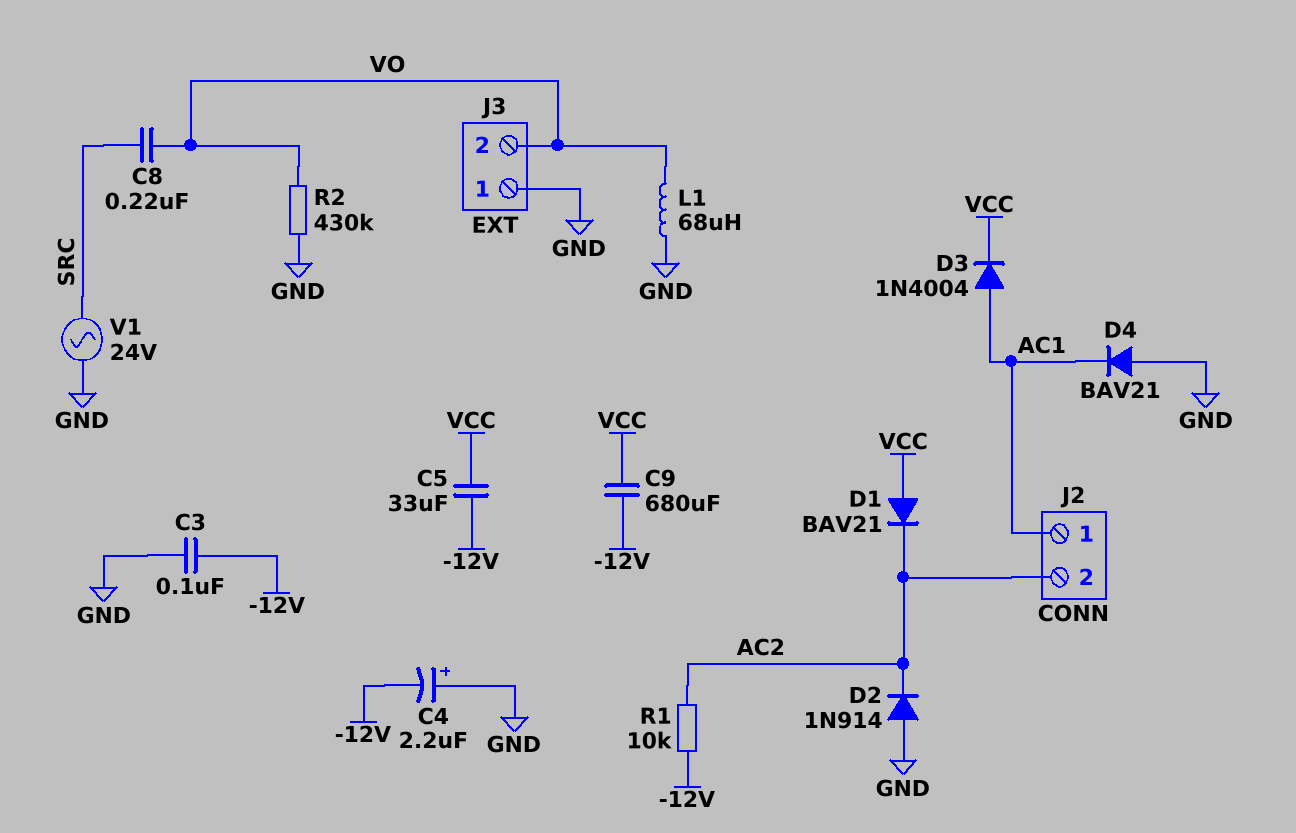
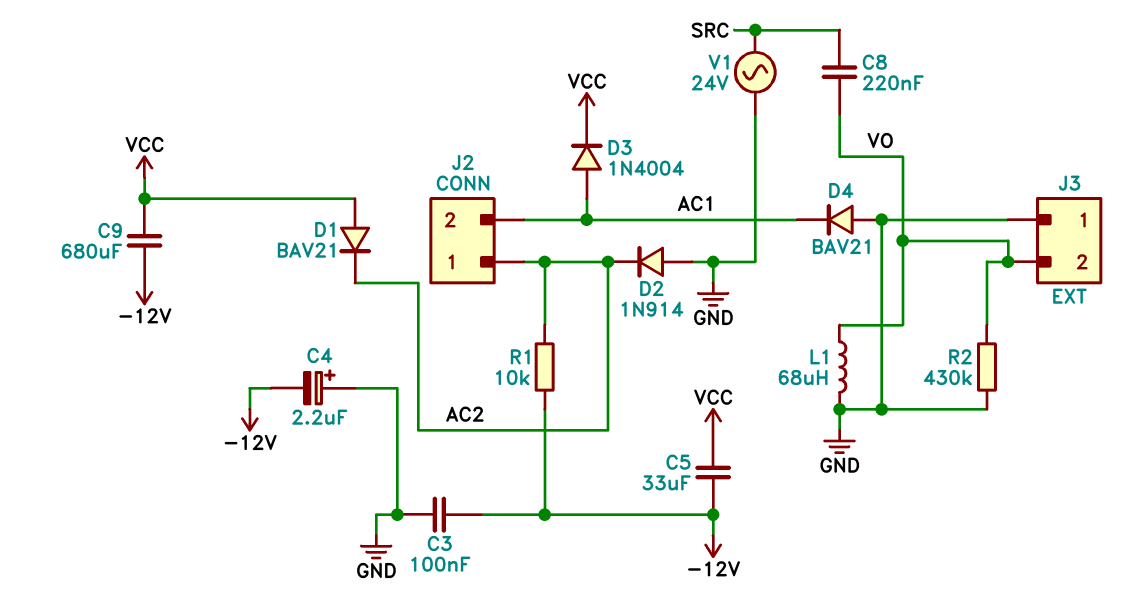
J2 pin 1: AC1 -> AC2
J2 pin 2: AC2 -> AC1

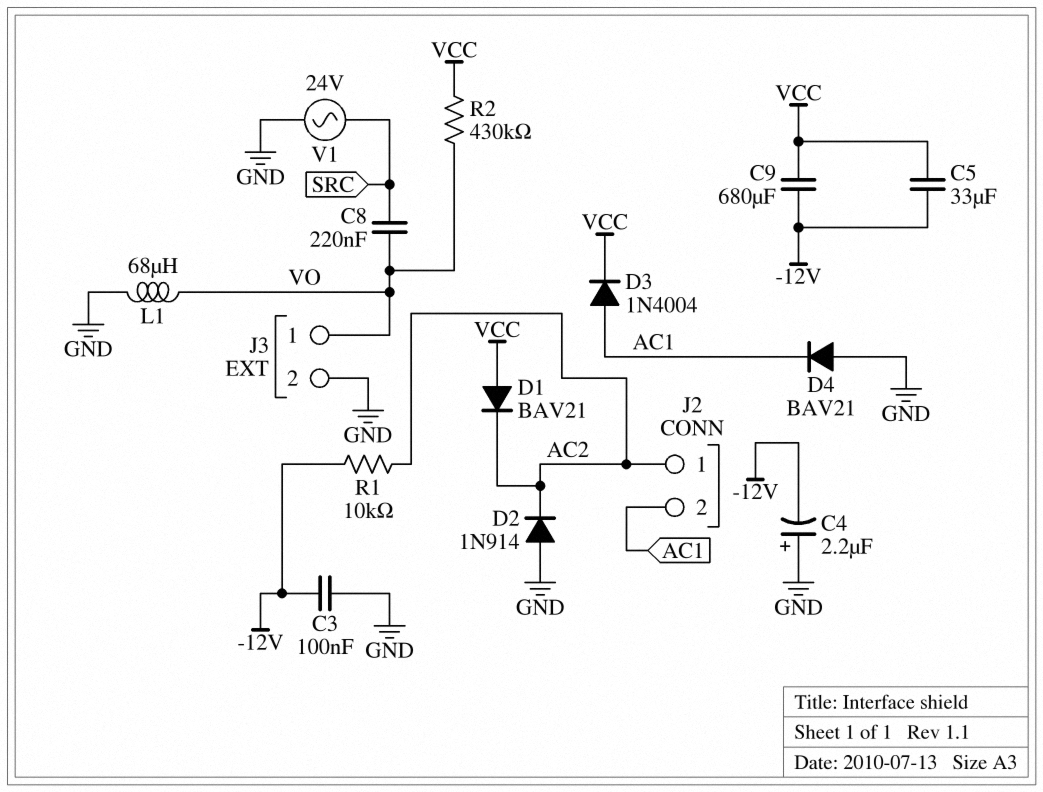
J3 pin 1: GND -> VO
J3 pin 2: VO -> GND
R2: 430k (GND, VO) -> 430k (VCC, VO)

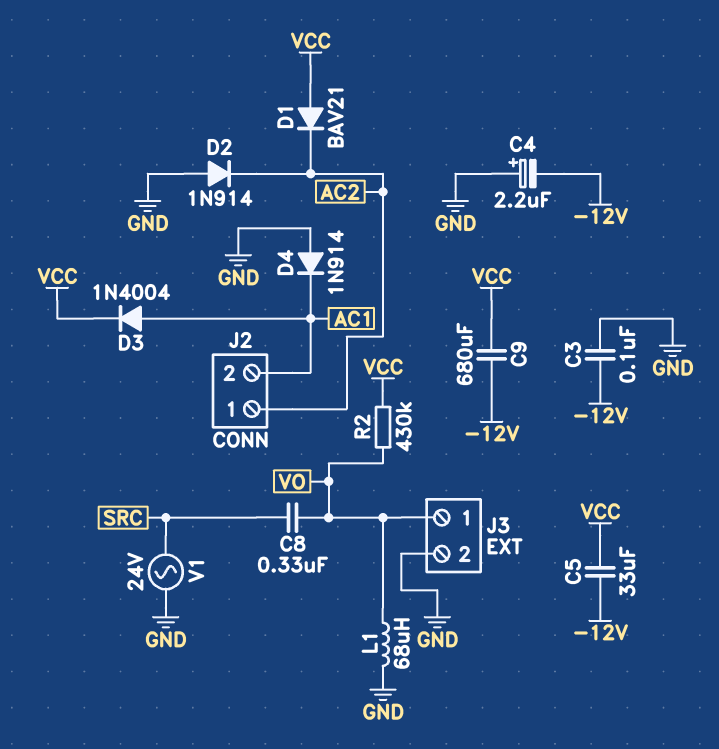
C8: 220nF (SRC, VO) -> 330nF (SRC, VO)
D4: diode BAV21 (A GND, K AC1) -> diode 1N914 (A GND, K AC1)
R1: 10k (-12V, AC2) -> none

